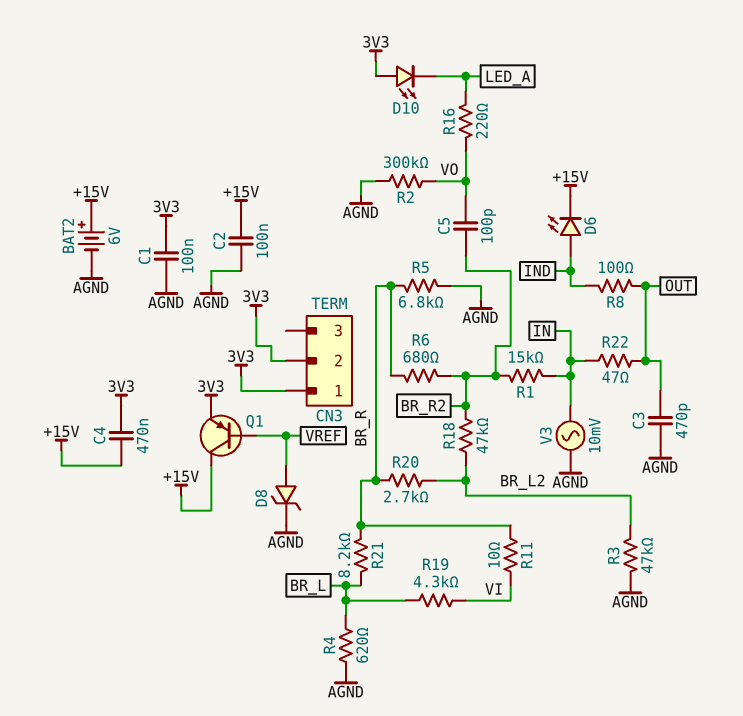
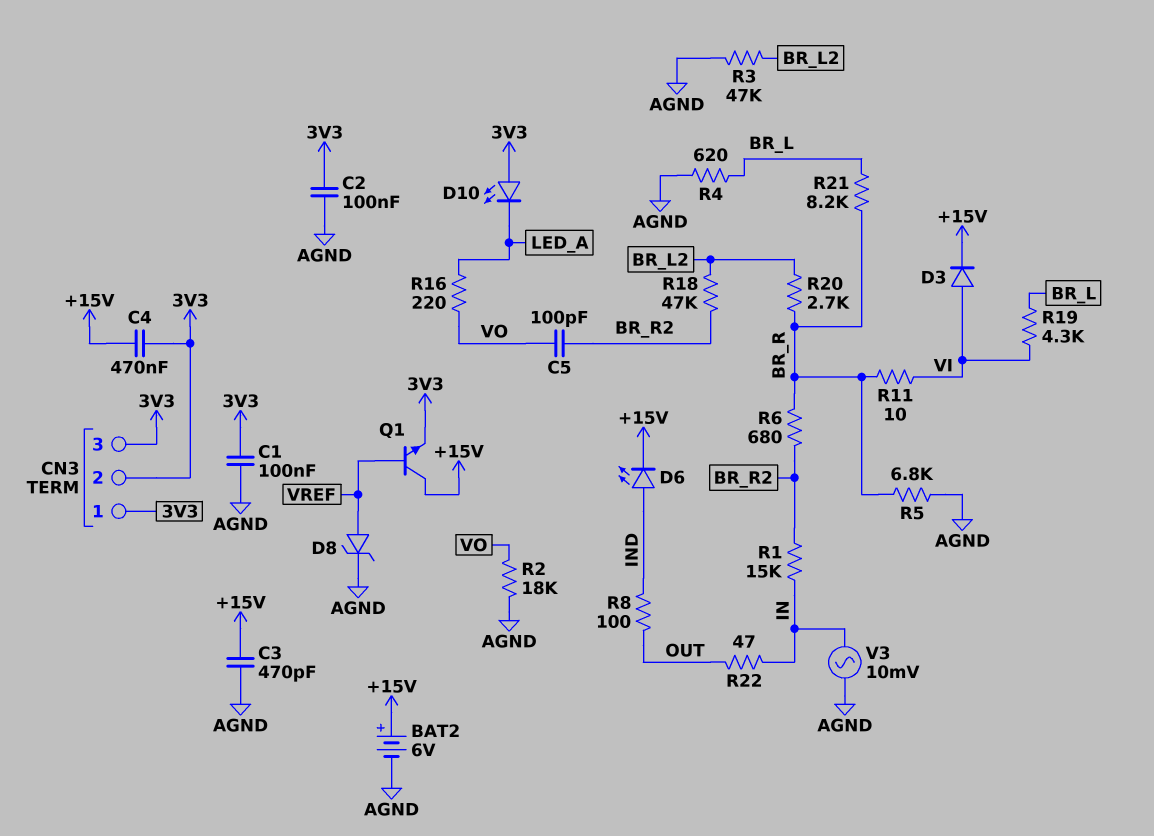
C2: 100nF (+15V, AGND) -> 100nF (3V3, AGND)
C3: 470pF (AGND, OUT) -> 470pF (+15V, AGND)
CN3 pin 3: none -> 3V3
D3: none -> diode (A VI, K +15V)
Q1: PNP (B VREF, C +15V, E 3V3) -> NPN (B VREF, C +15V, E 3V3)
R2: 300k (AGND, VO) -> 18k (AGND, VO)

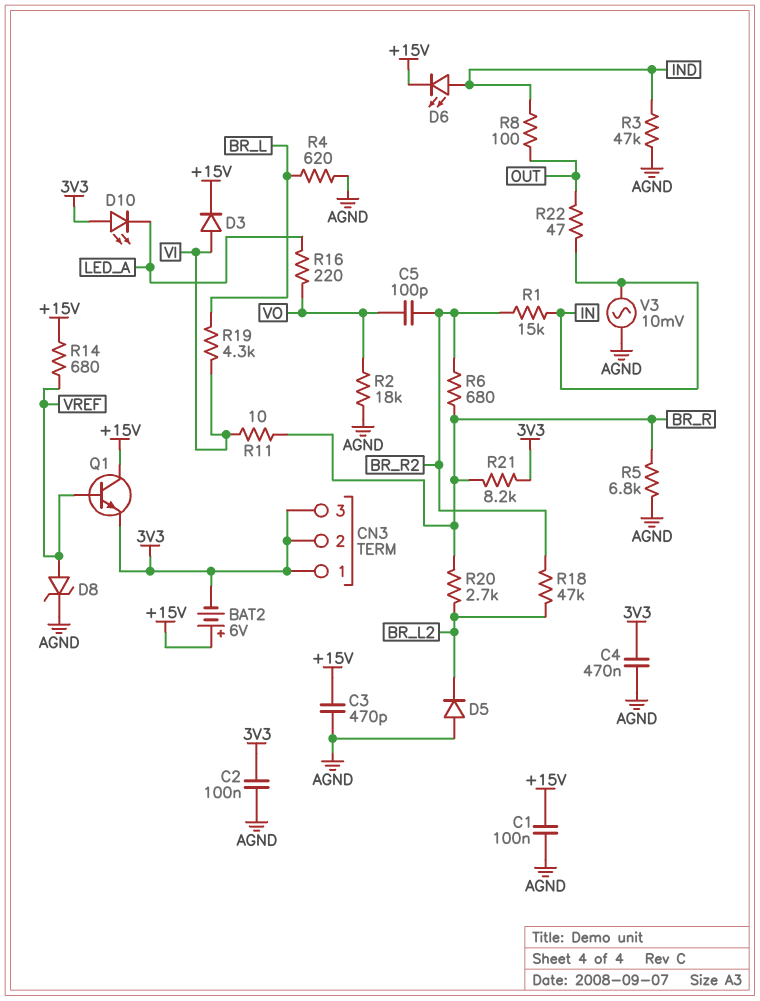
BAT2: 6V (plus +15V, minus AGND) -> 6V (plus +15V, minus 3V3)
C1: 100nF (3V3, AGND) -> 100nF (+15V, AGND)
C4: 470nF (+15V, 3V3) -> 470nF (3V3, AGND)
D5: none -> diode (A AGND, K BR_L2)
R3: 47k (AGND, BR_L2) -> 47k (AGND, IND)
R14: none -> 680 (+15V, VREF)
R21: 8.2k (BR_L, BR_R) -> 8.2k (3V3, BR_R)

